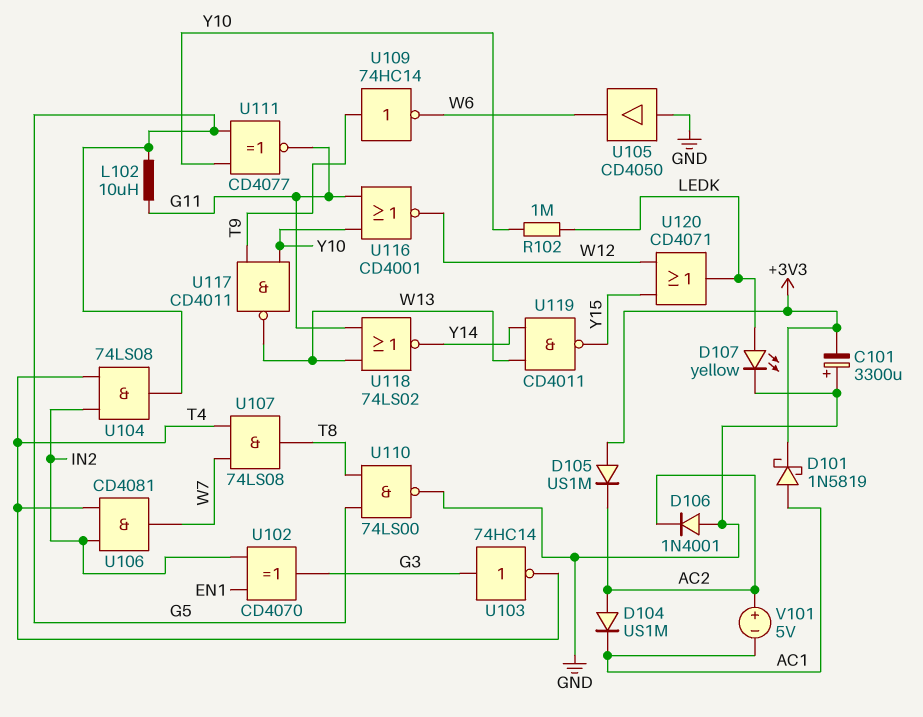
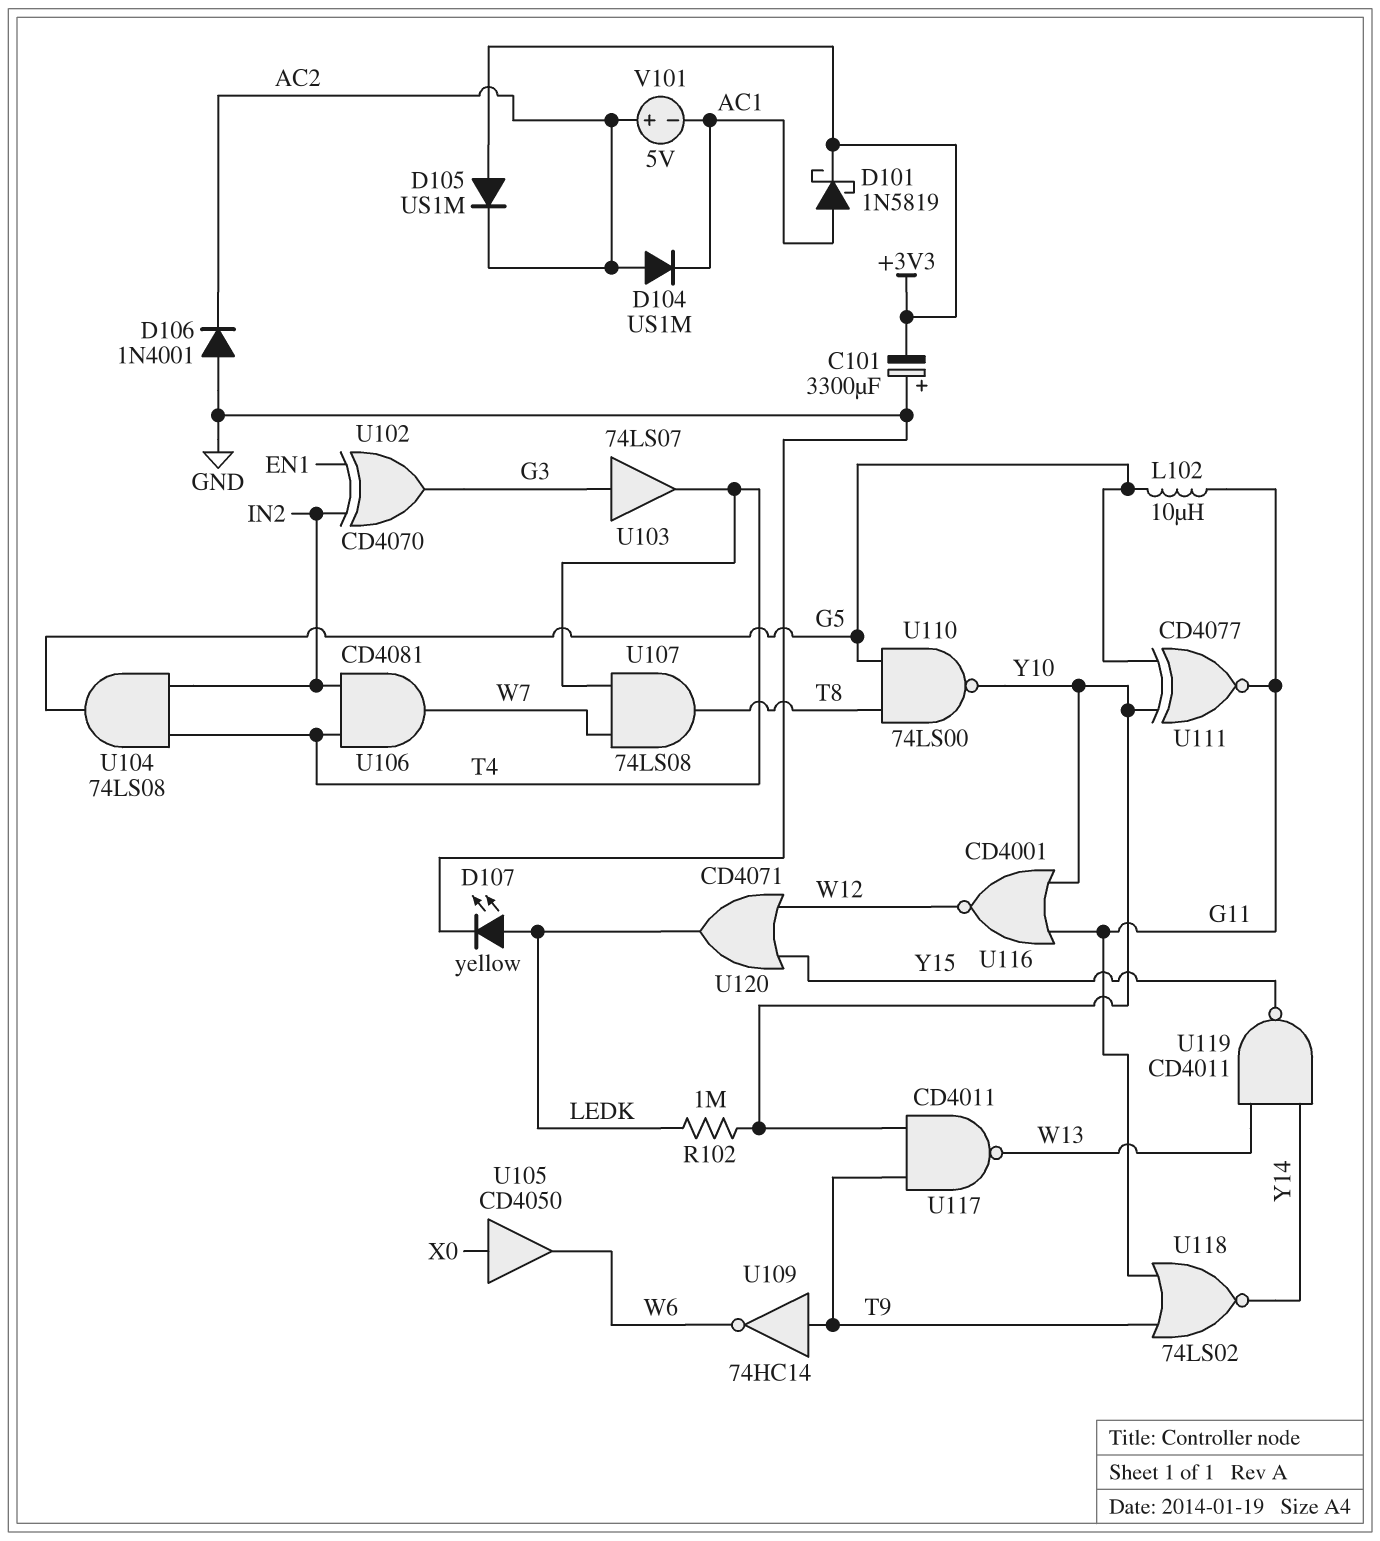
U103: NOT 74HC14 (in G3, out T4) -> buffer 74LS07 (in G3, out T4)
U105: buffer CD4050 (in GND, out W6) -> buffer CD4050 (in X0, out W6)
U110: NAND 74LS00 (in G5, in T8, out GND) -> NAND 74LS00 (in G5, in T8, out Y10)
U118: NOR 74LS02 (in G11, in W13, out Y14) -> NOR 74LS02 (in G11, in T9, out Y14)

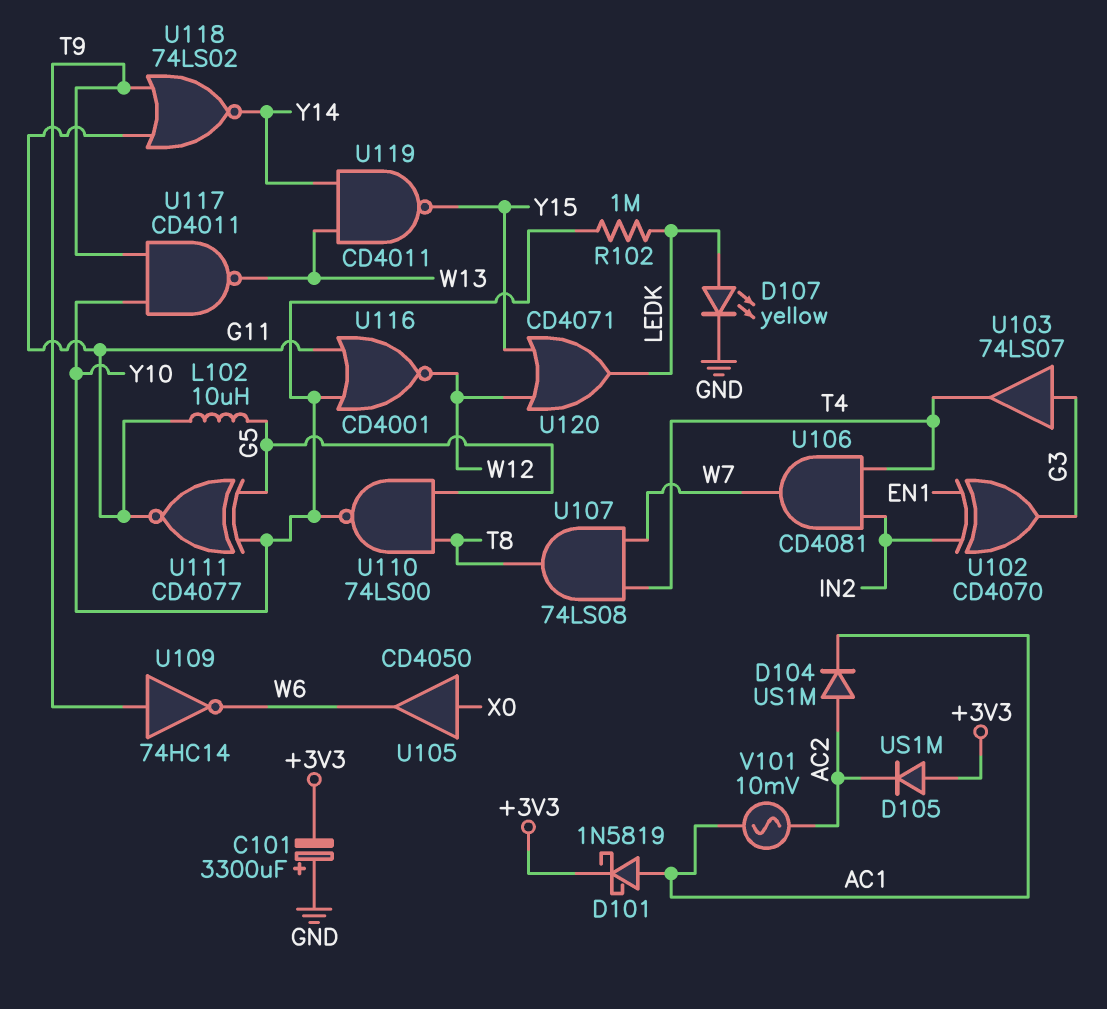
D106: diode 1N4001 (A GND, K AC2) -> none
U104: AND 74LS08 (in IN2, in T4, out G5) -> none
V101: 5V (plus AC2, minus AC1) -> AC 10mV (AC1, AC2)

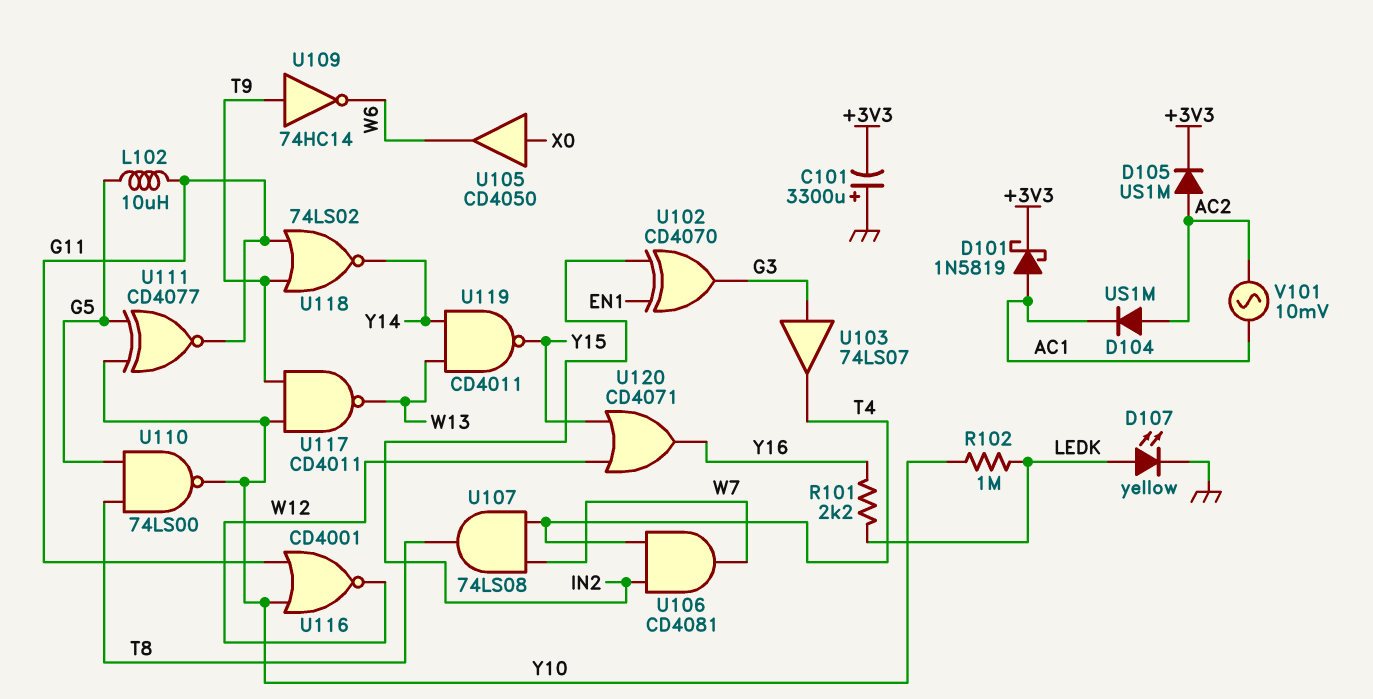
D105: diode US1M (A +3V3, K AC2) -> diode US1M (A AC2, K +3V3)
R101: none -> 2.2k (LEDK, Y16)
U120: OR CD4071 (in W12, in Y15, out LEDK) -> OR CD4071 (in W12, in Y15, out Y16)

